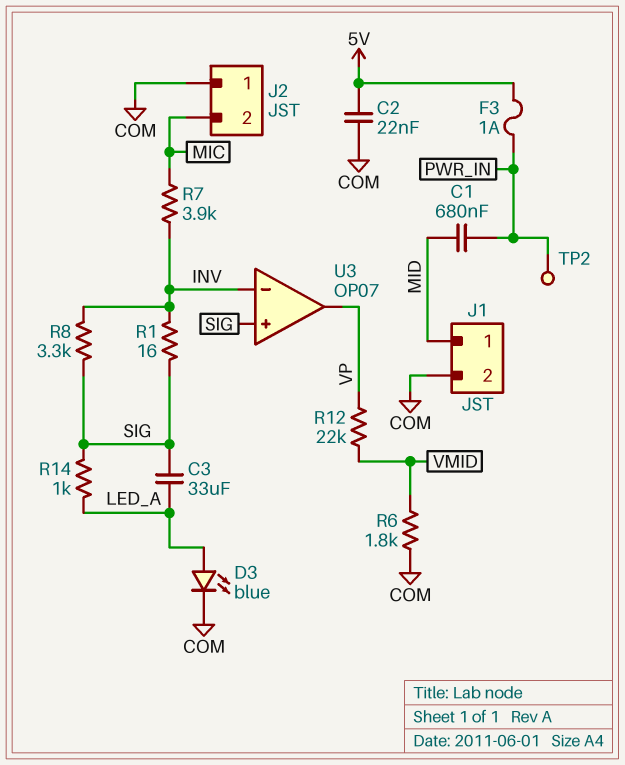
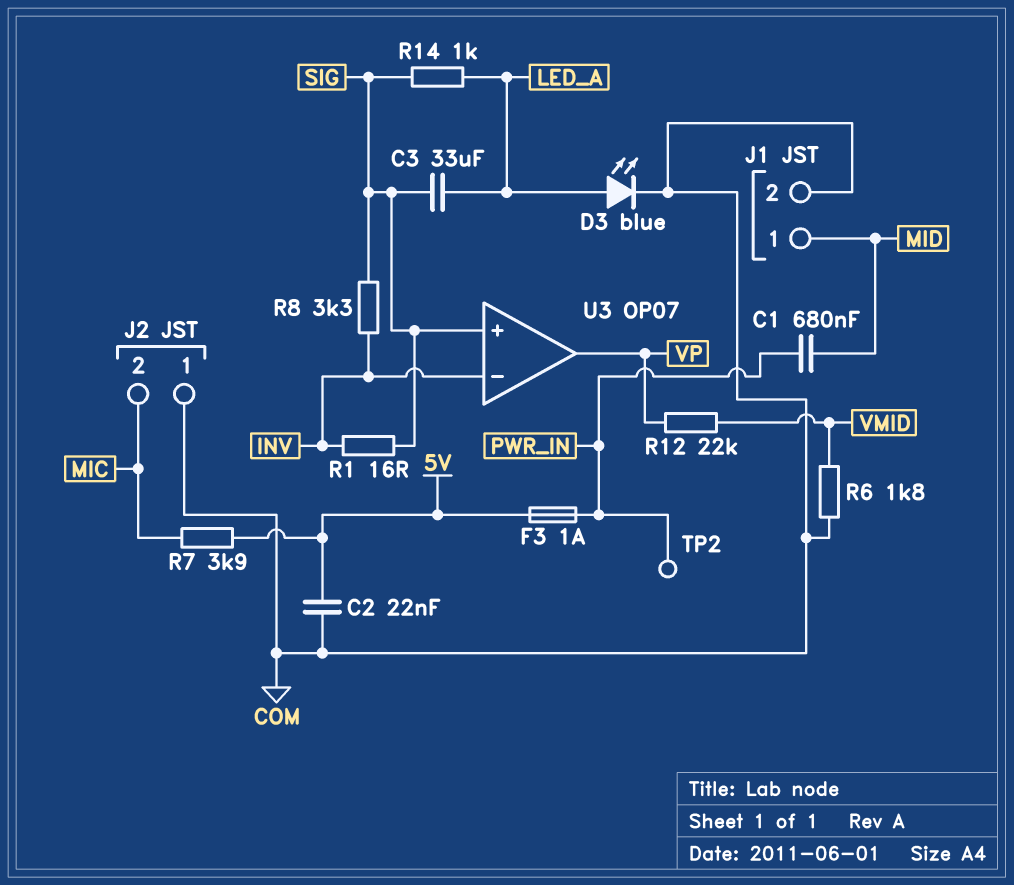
R7: 3.9k (INV, MIC) -> 3.9k (5V, MIC)

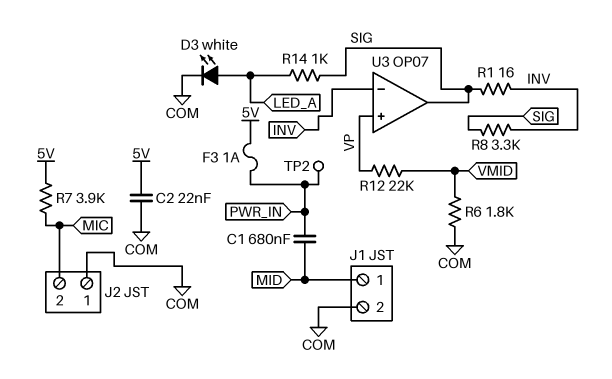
C3: 33uF (LED_A, SIG) -> none
D3: LED blue (A LED_A, K COM) -> LED white (A LED_A, K COM)
U3 pin in+: SIG -> VP
U3 pin out: VP -> SIG

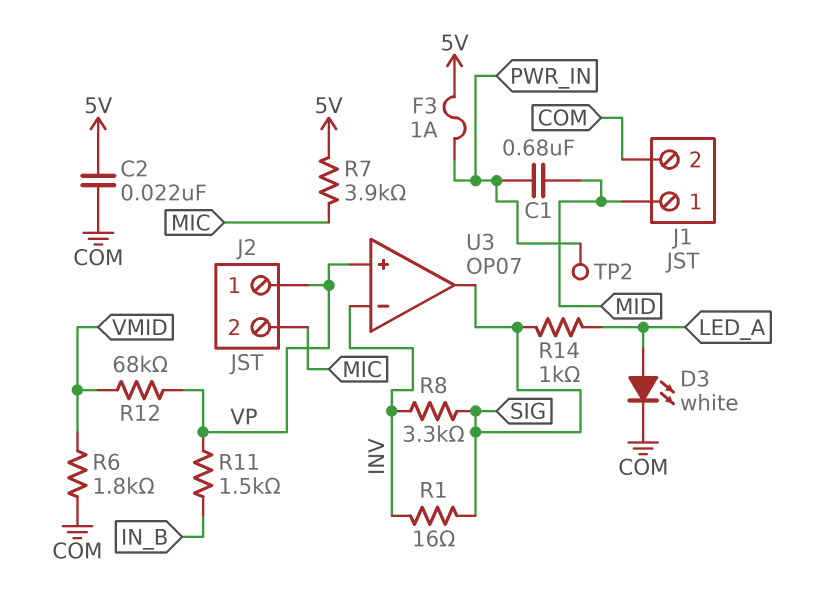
J2 pin 1: COM -> VP
R11: none -> 1.5k (IN_B, VP)
R12: 22k (VMID, VP) -> 68k (VMID, VP)

